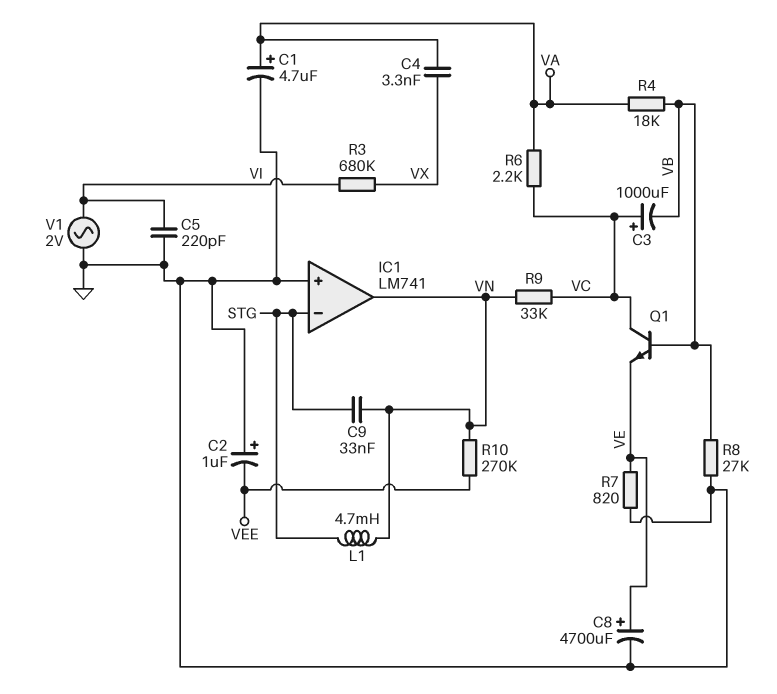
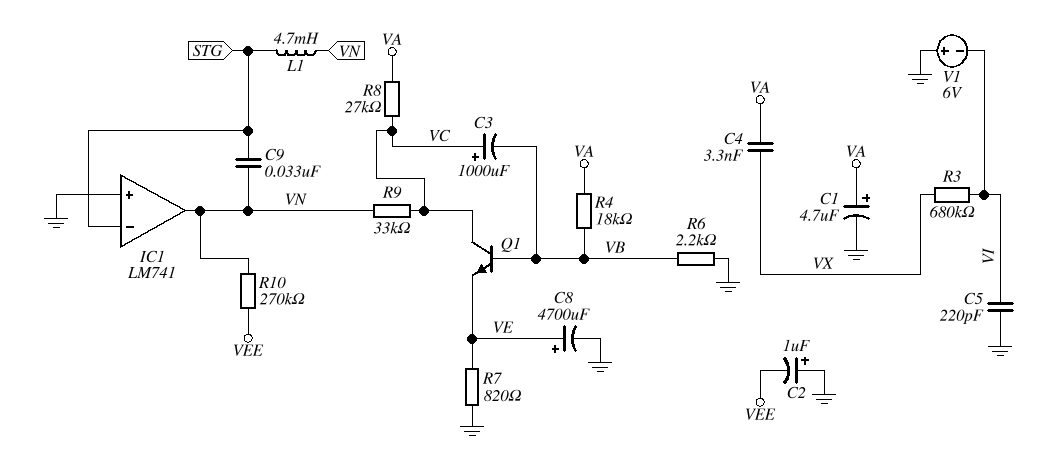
R6: 2.2k (VA, VC) -> 2.2k (GND, VB)
R8: 27k (GND, VB) -> 27k (VA, VC)
V1: AC 2V (GND, VI) -> 6V (plus GND, minus VI)

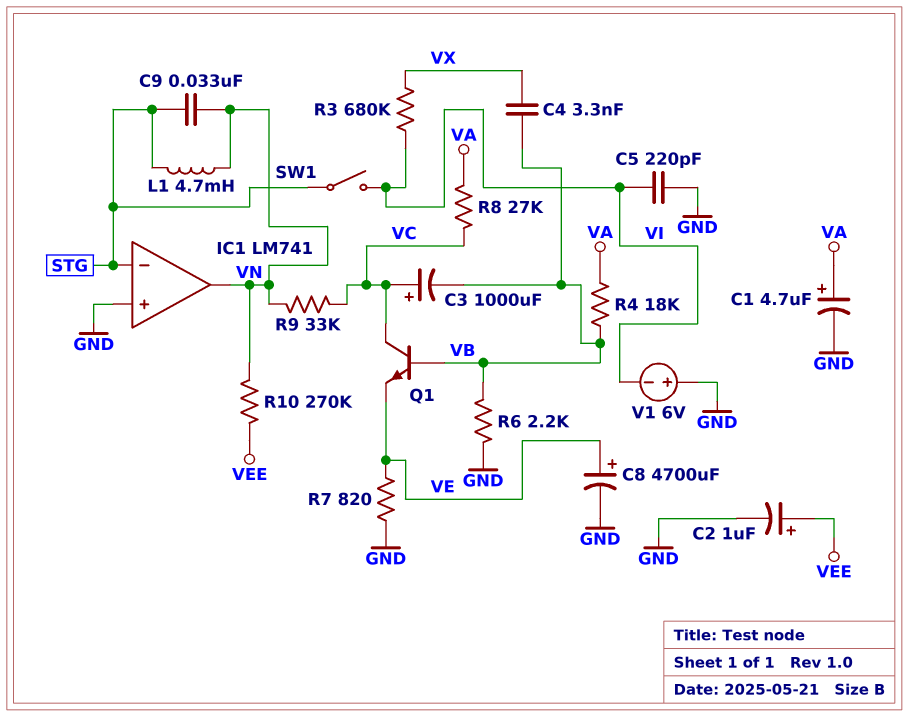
C2: 1uF (plus GND, minus VEE) -> 1uF (plus VEE, minus GND)
C4: 3.3nF (VA, VX) -> 3.3nF (VB, VX)
SW1: none -> switch (STG, VI)

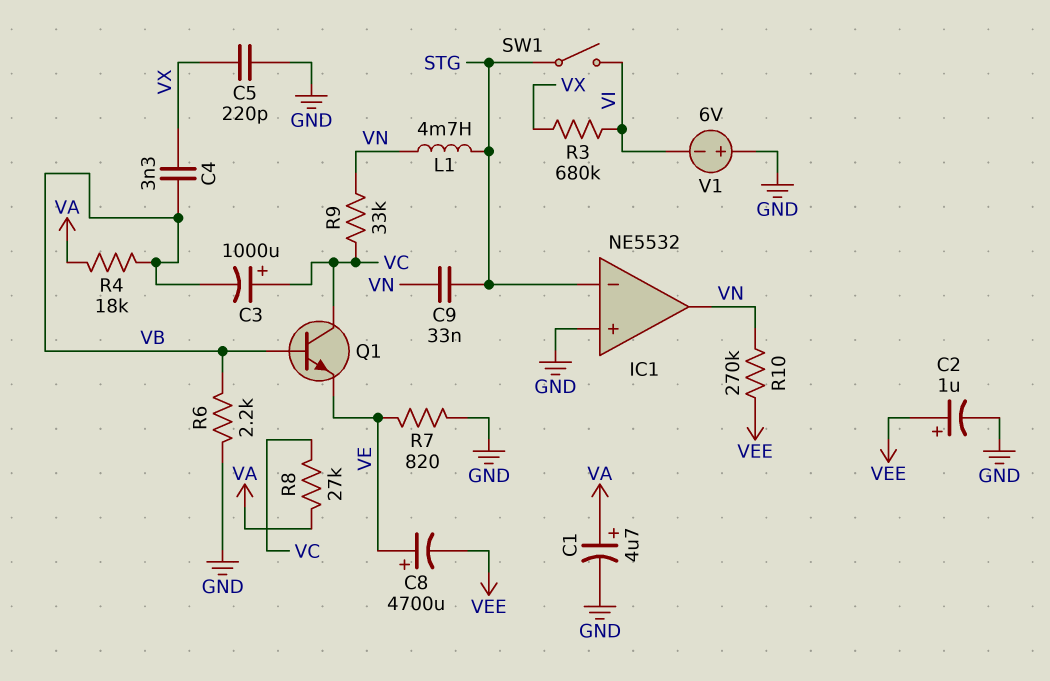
C5: 220pF (GND, VI) -> 220pF (GND, VX)
C8: 4700uF (plus VE, minus GND) -> 4700uF (plus VE, minus VEE)
IC1: LM741 -> NE5532

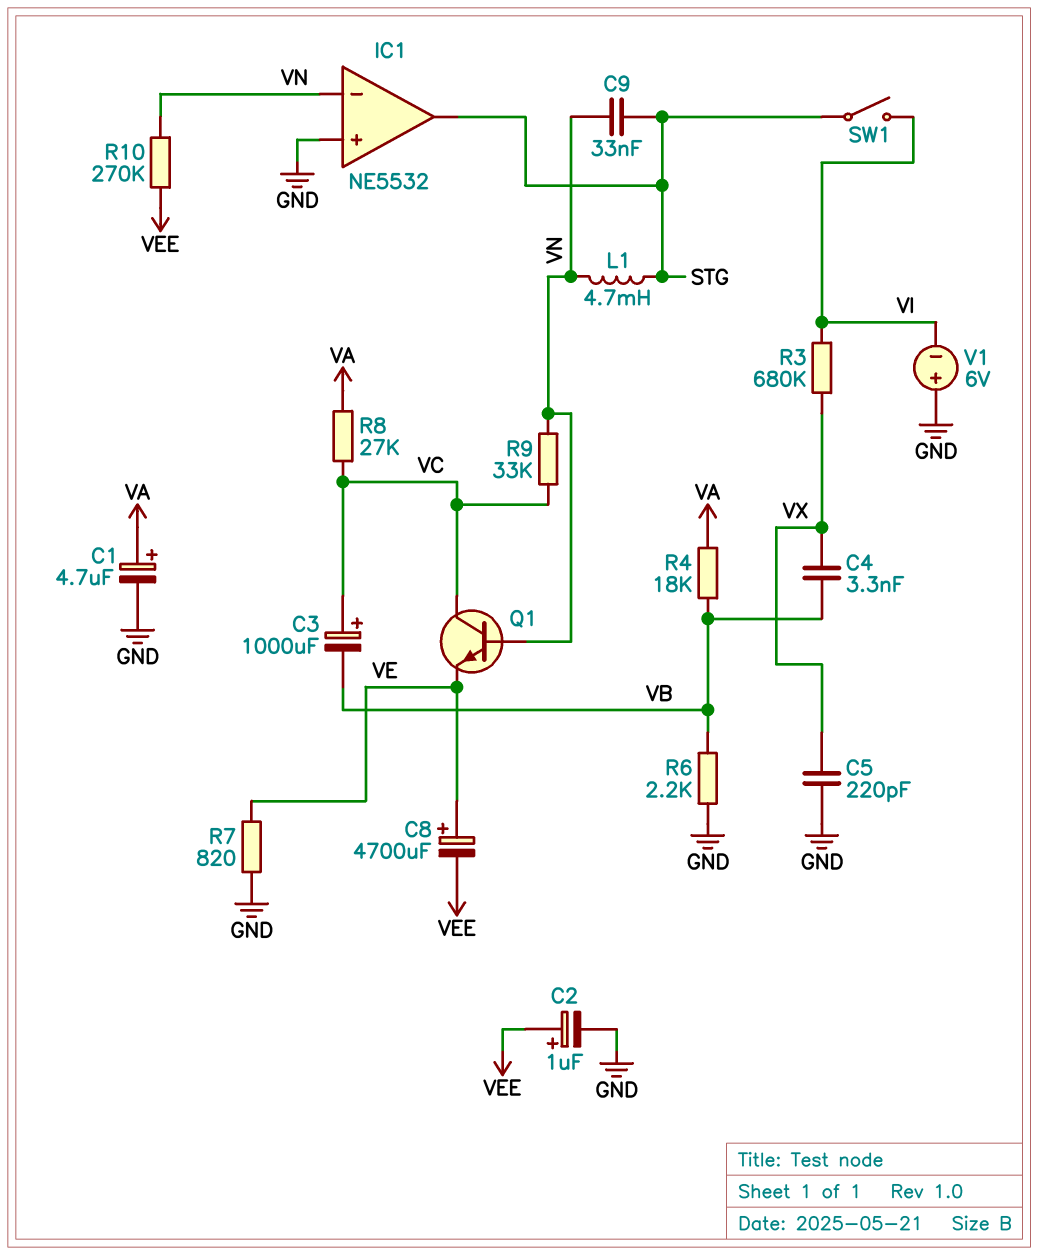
IC1 pin in-: STG -> VN
IC1 pin out: VN -> STG
Q1: NPN (B VB, C VC, E VE) -> NPN (B VN, C VC, E VE)

